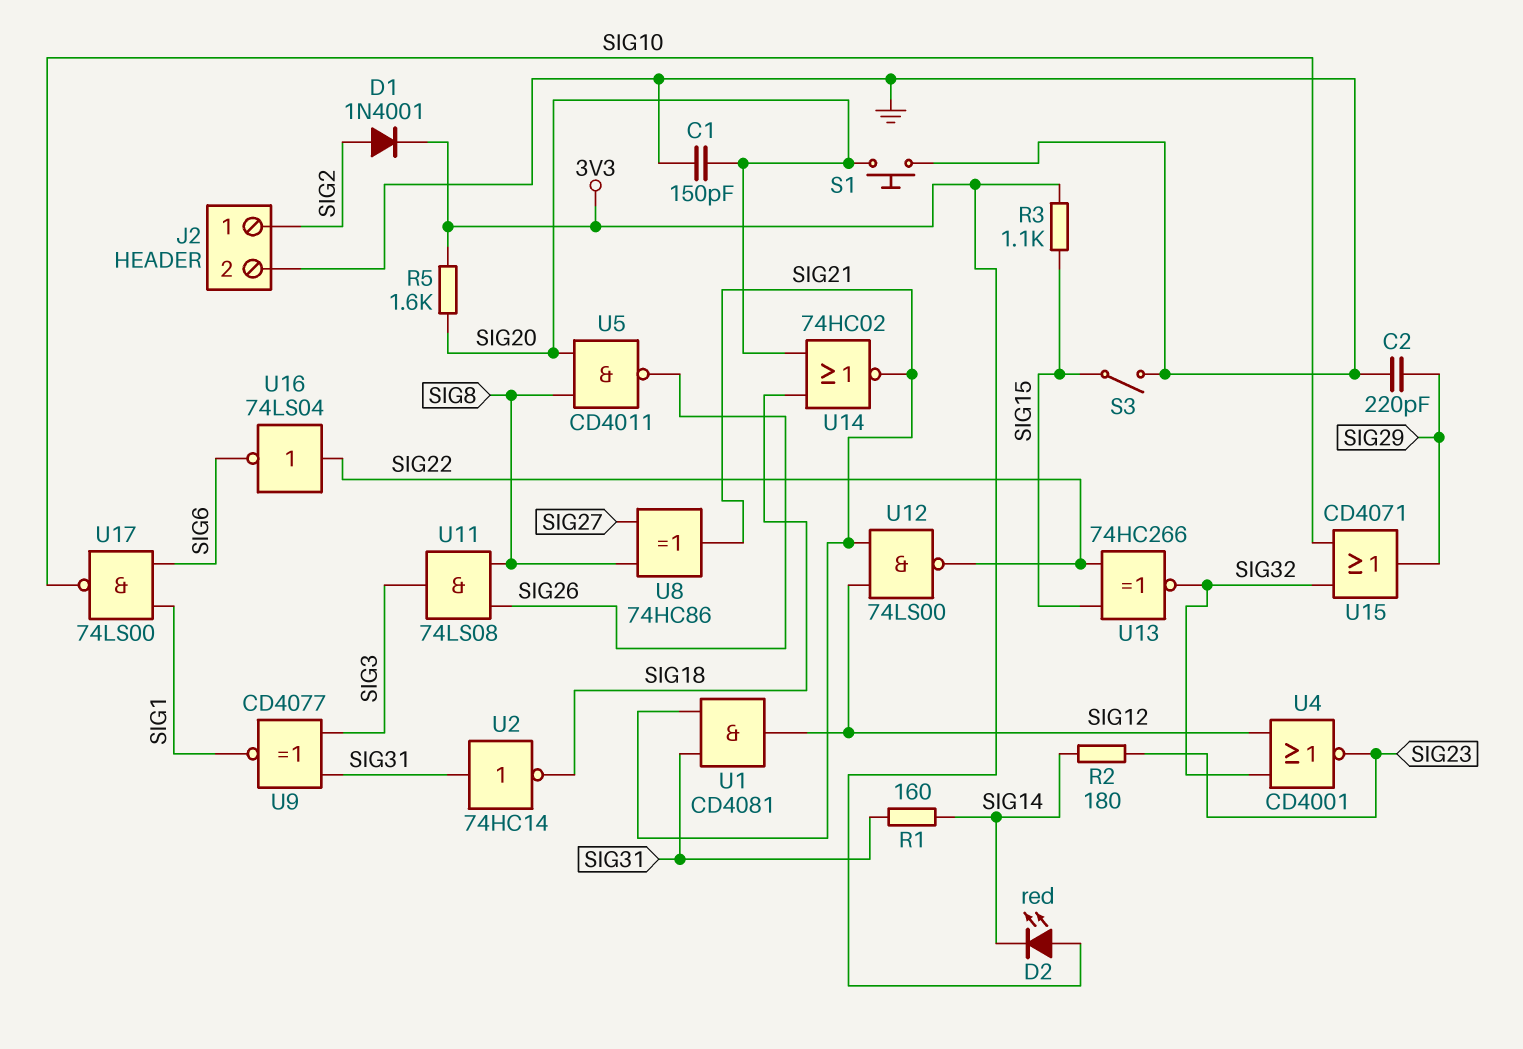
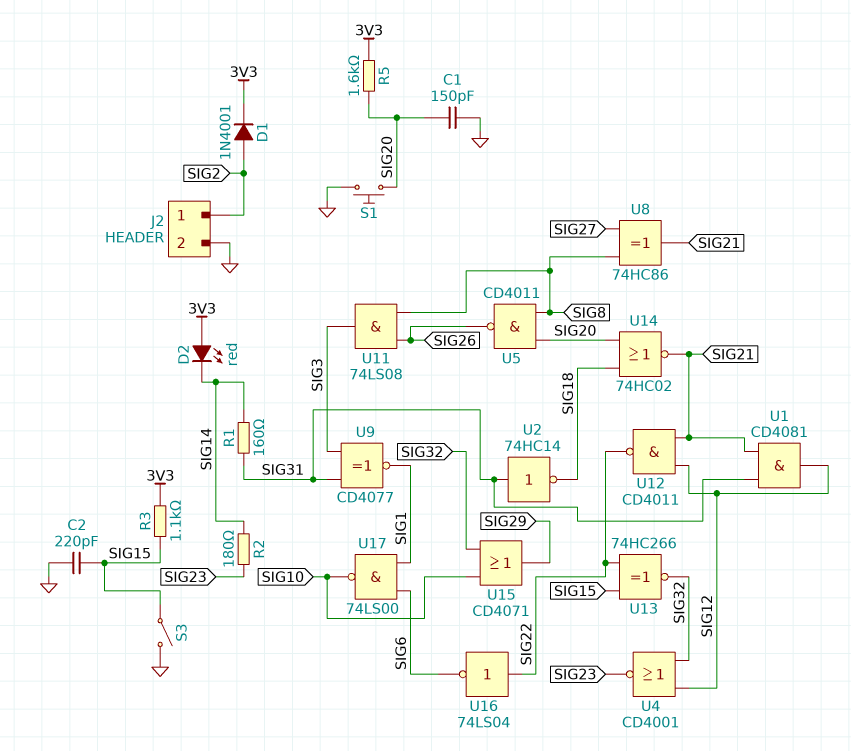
C2: 220pF (GND, SIG29) -> 220pF (GND, SIG15)
U12: NAND 74LS00 (in SIG12, in SIG21, out SIG22) -> NAND CD4011 (in SIG12, in SIG21, out SIG22)

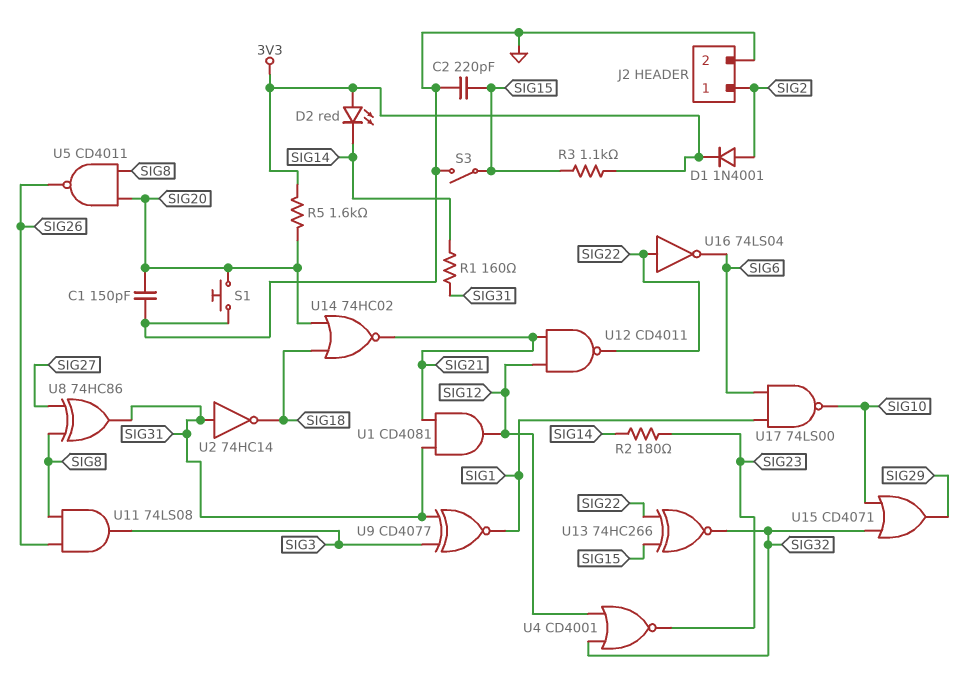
U8: XOR 74HC86 (in SIG8, in SIG27, out SIG21) -> XOR 74HC86 (in SIG8, in SIG27, out SIG31)

